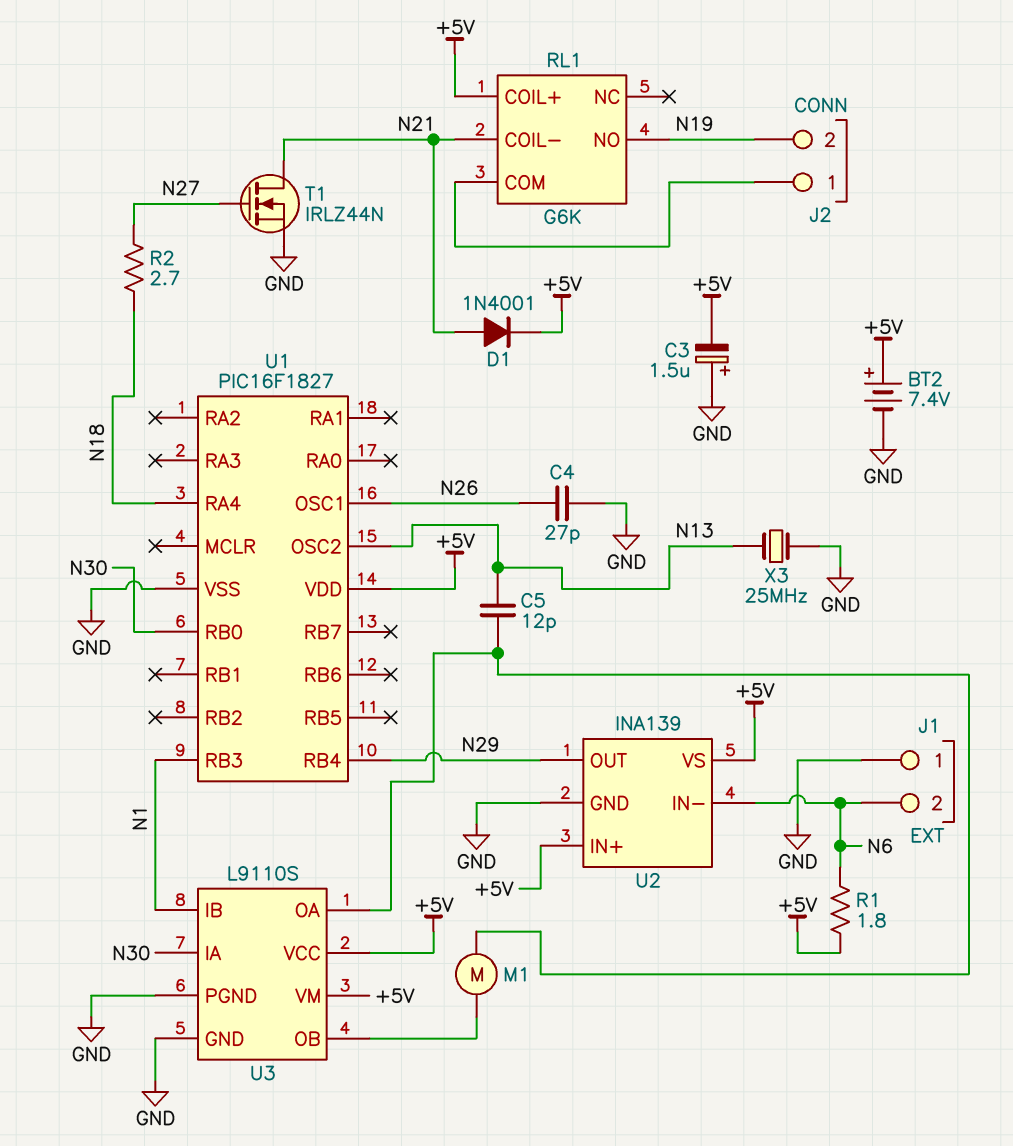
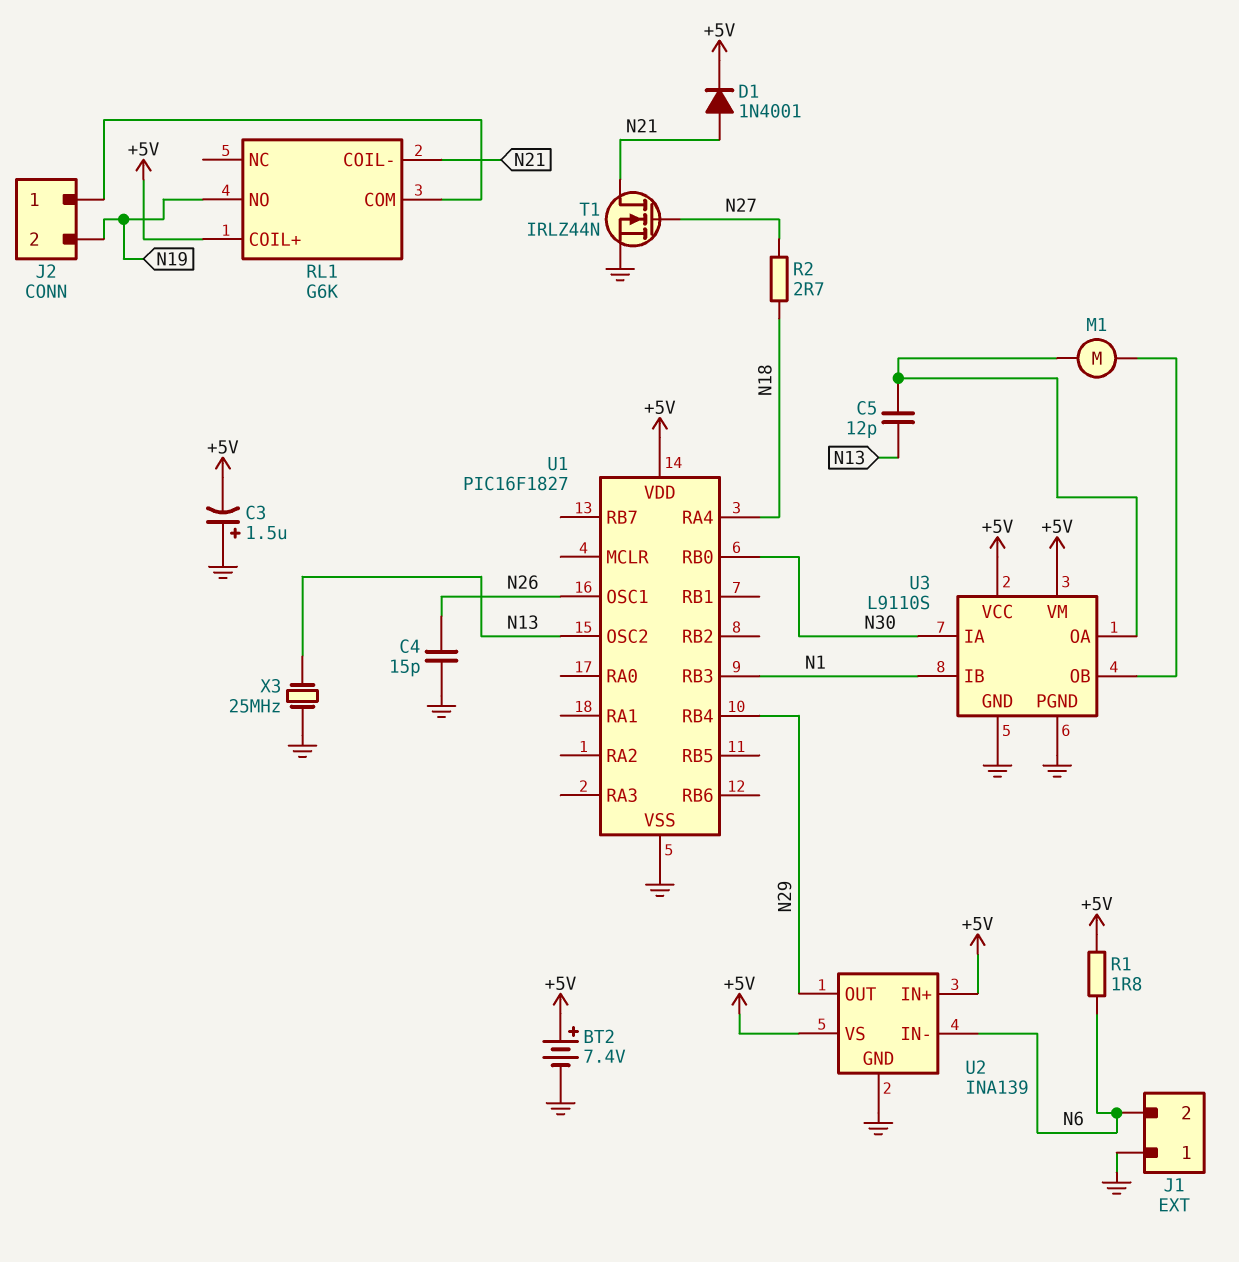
C4: 27pF (GND, N26) -> 15pF (GND, N26)

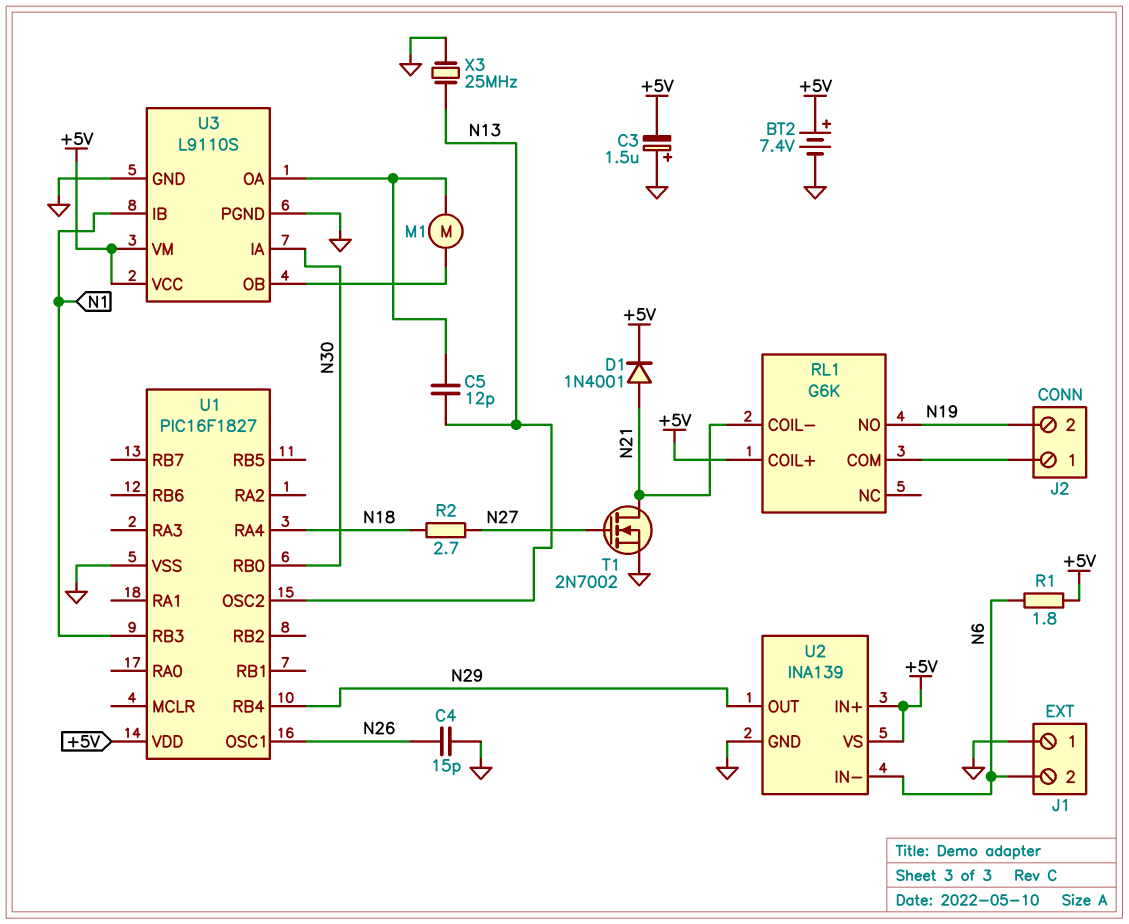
T1: NMOS IRLZ44N (G N27, D N21, S GND) -> NMOS 2N7002 (G N27, D N21, S GND)

